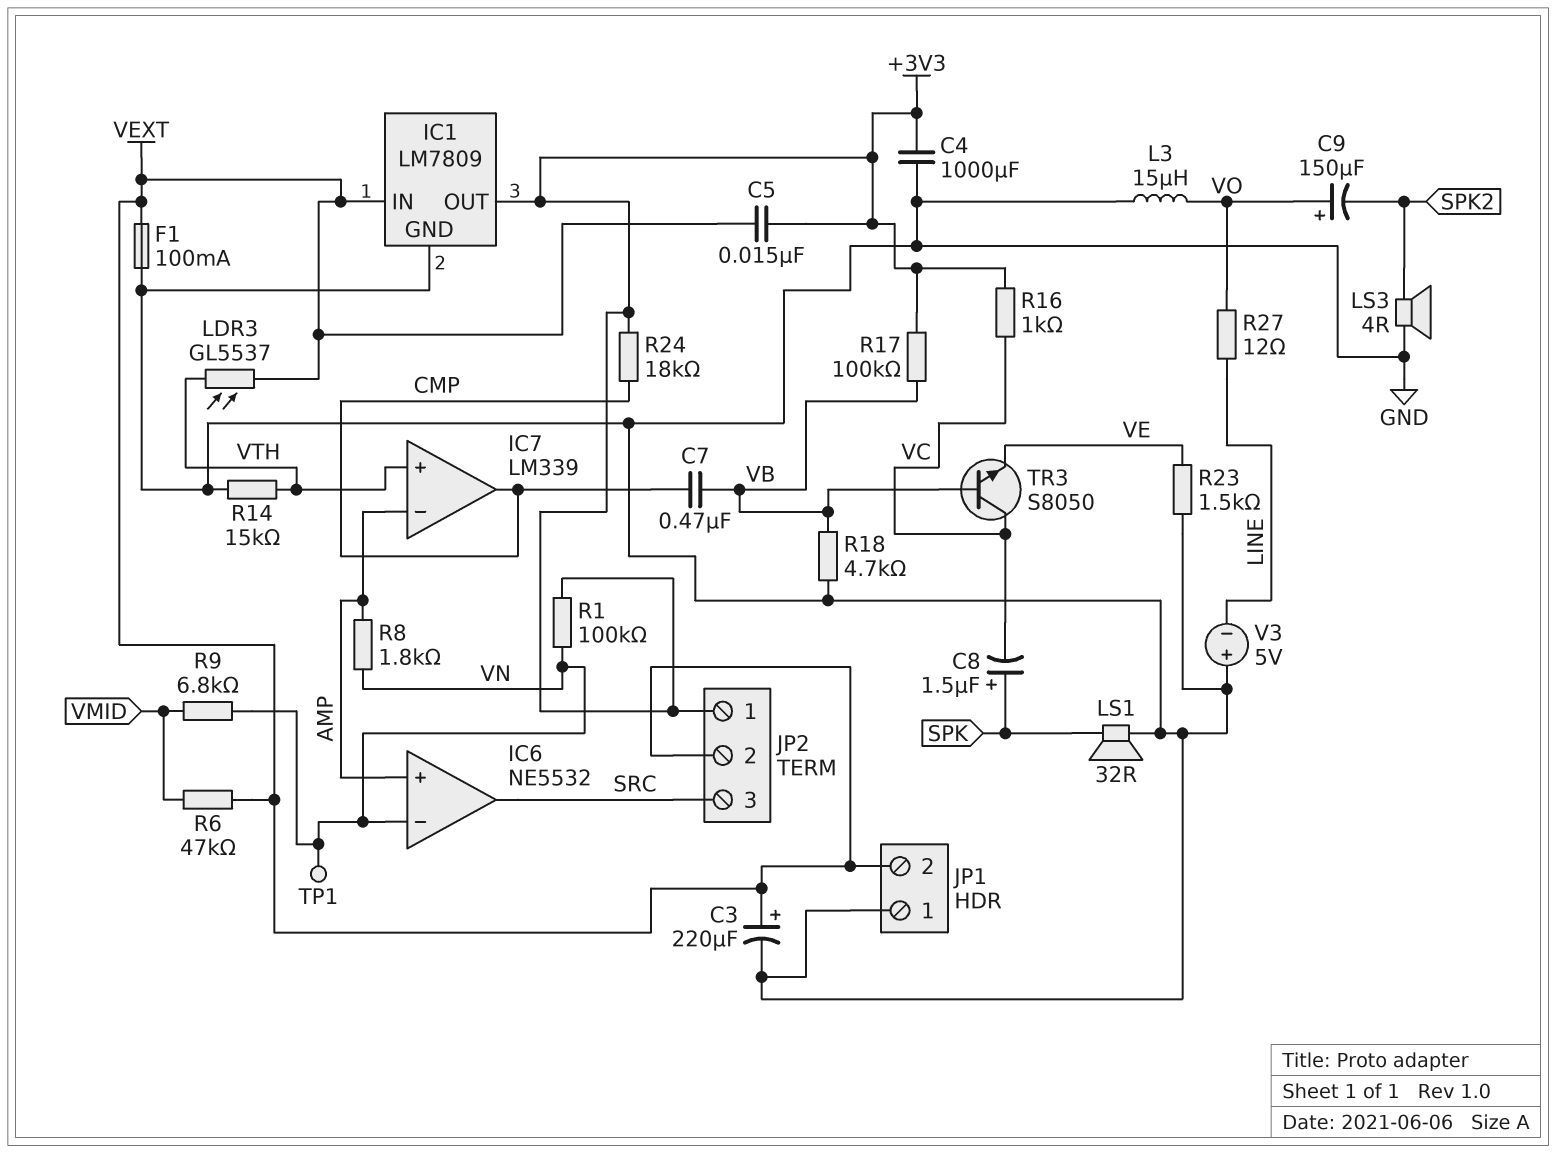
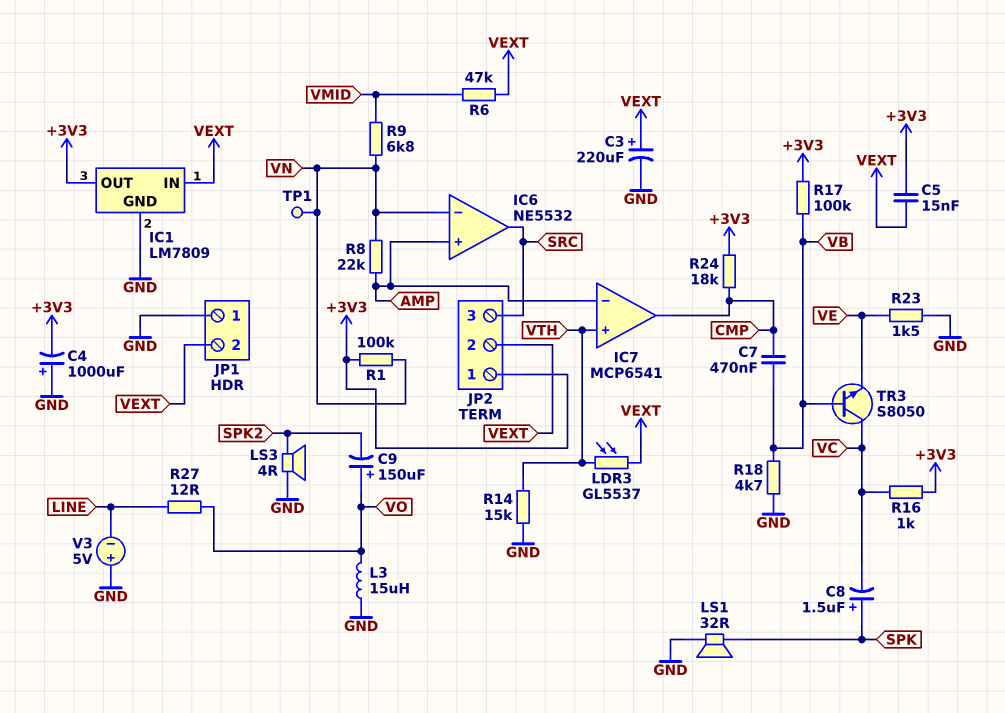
C4: 1000uF (+3V3, GND) -> 1000uF (plus GND, minus +3V3)
F1: 100mA (GND, VEXT) -> none
IC7: LM339 -> MCP6541
R8: 1.8k (AMP, VN) -> 22k (AMP, VN)

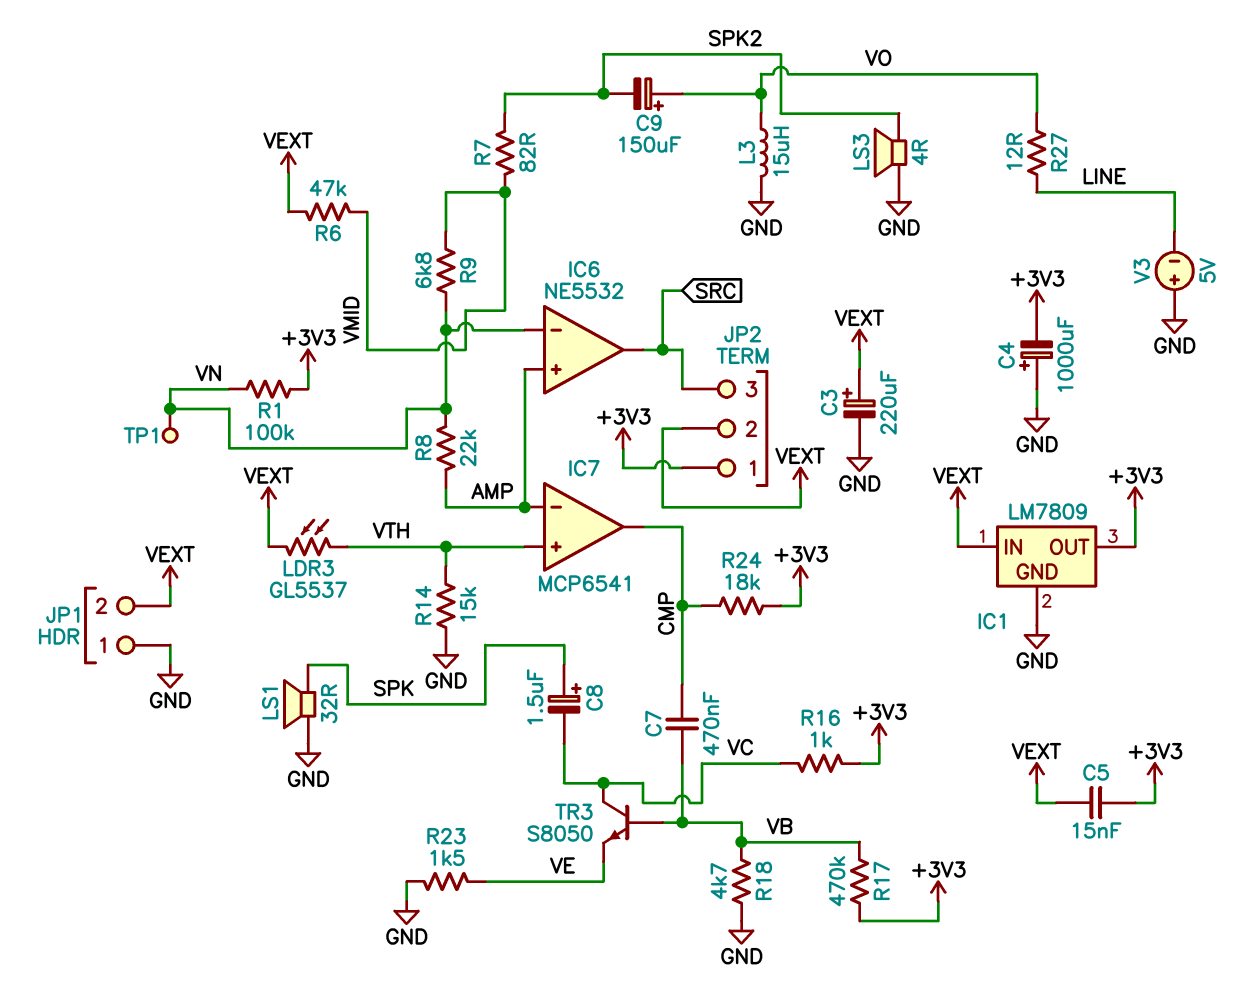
R7: none -> 82 (SPK2, VMID)
R17: 100k (+3V3, VB) -> 470k (+3V3, VB)

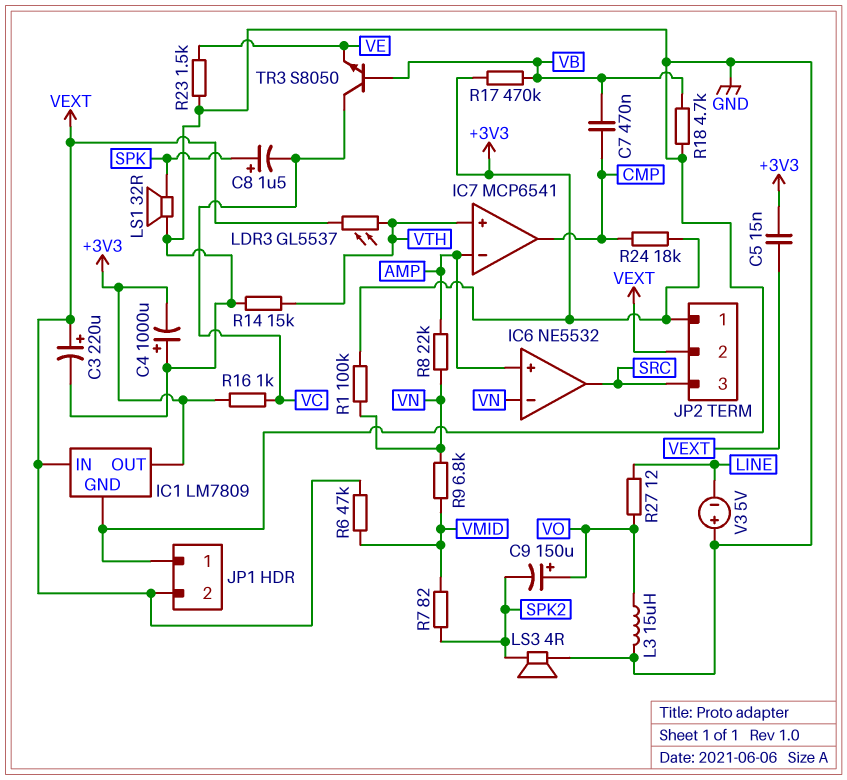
TP1: test point (VN) -> none

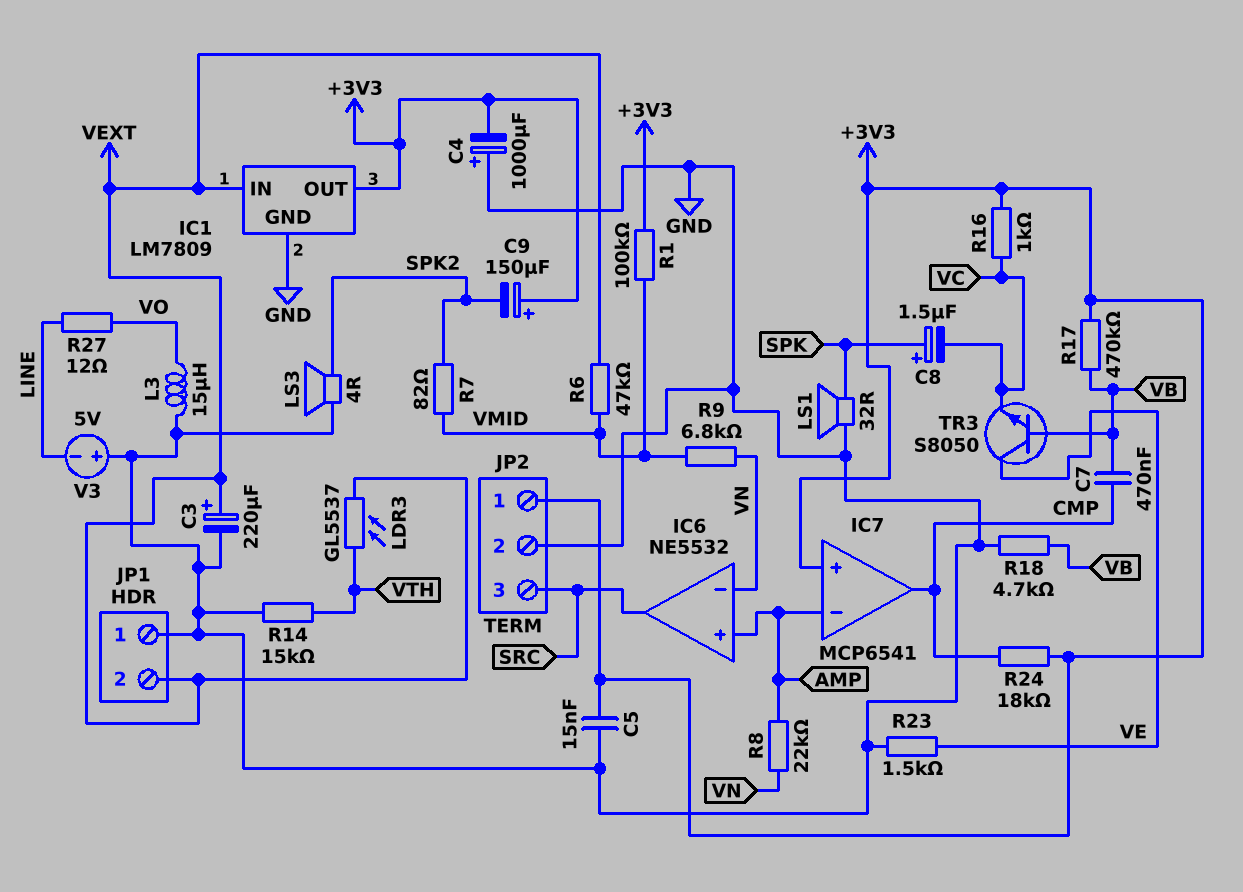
C5: 15nF (+3V3, VEXT) -> 15nF (+3V3, GND)
C9: 150uF (plus VO, minus SPK2) -> 150uF (plus +3V3, minus SPK2)
IC7 pin in+: VTH -> +3V3
JP2 pin 2: VEXT -> GND
R1: 100k (+3V3, VN) -> 100k (+3V3, VMID)
TR3: NPN S8050 (B VB, C VC, E VE) -> NPN S8050 (B VB, C VE, E VC)

